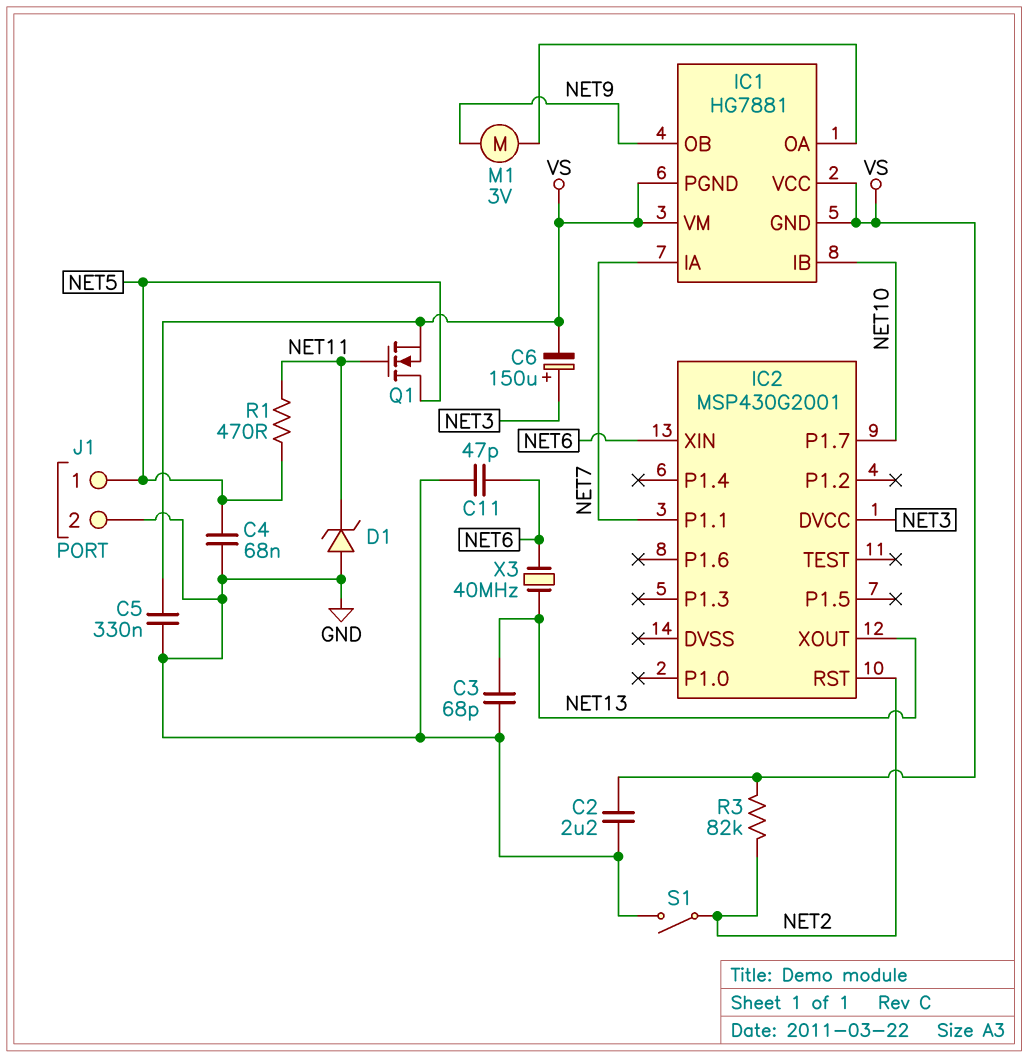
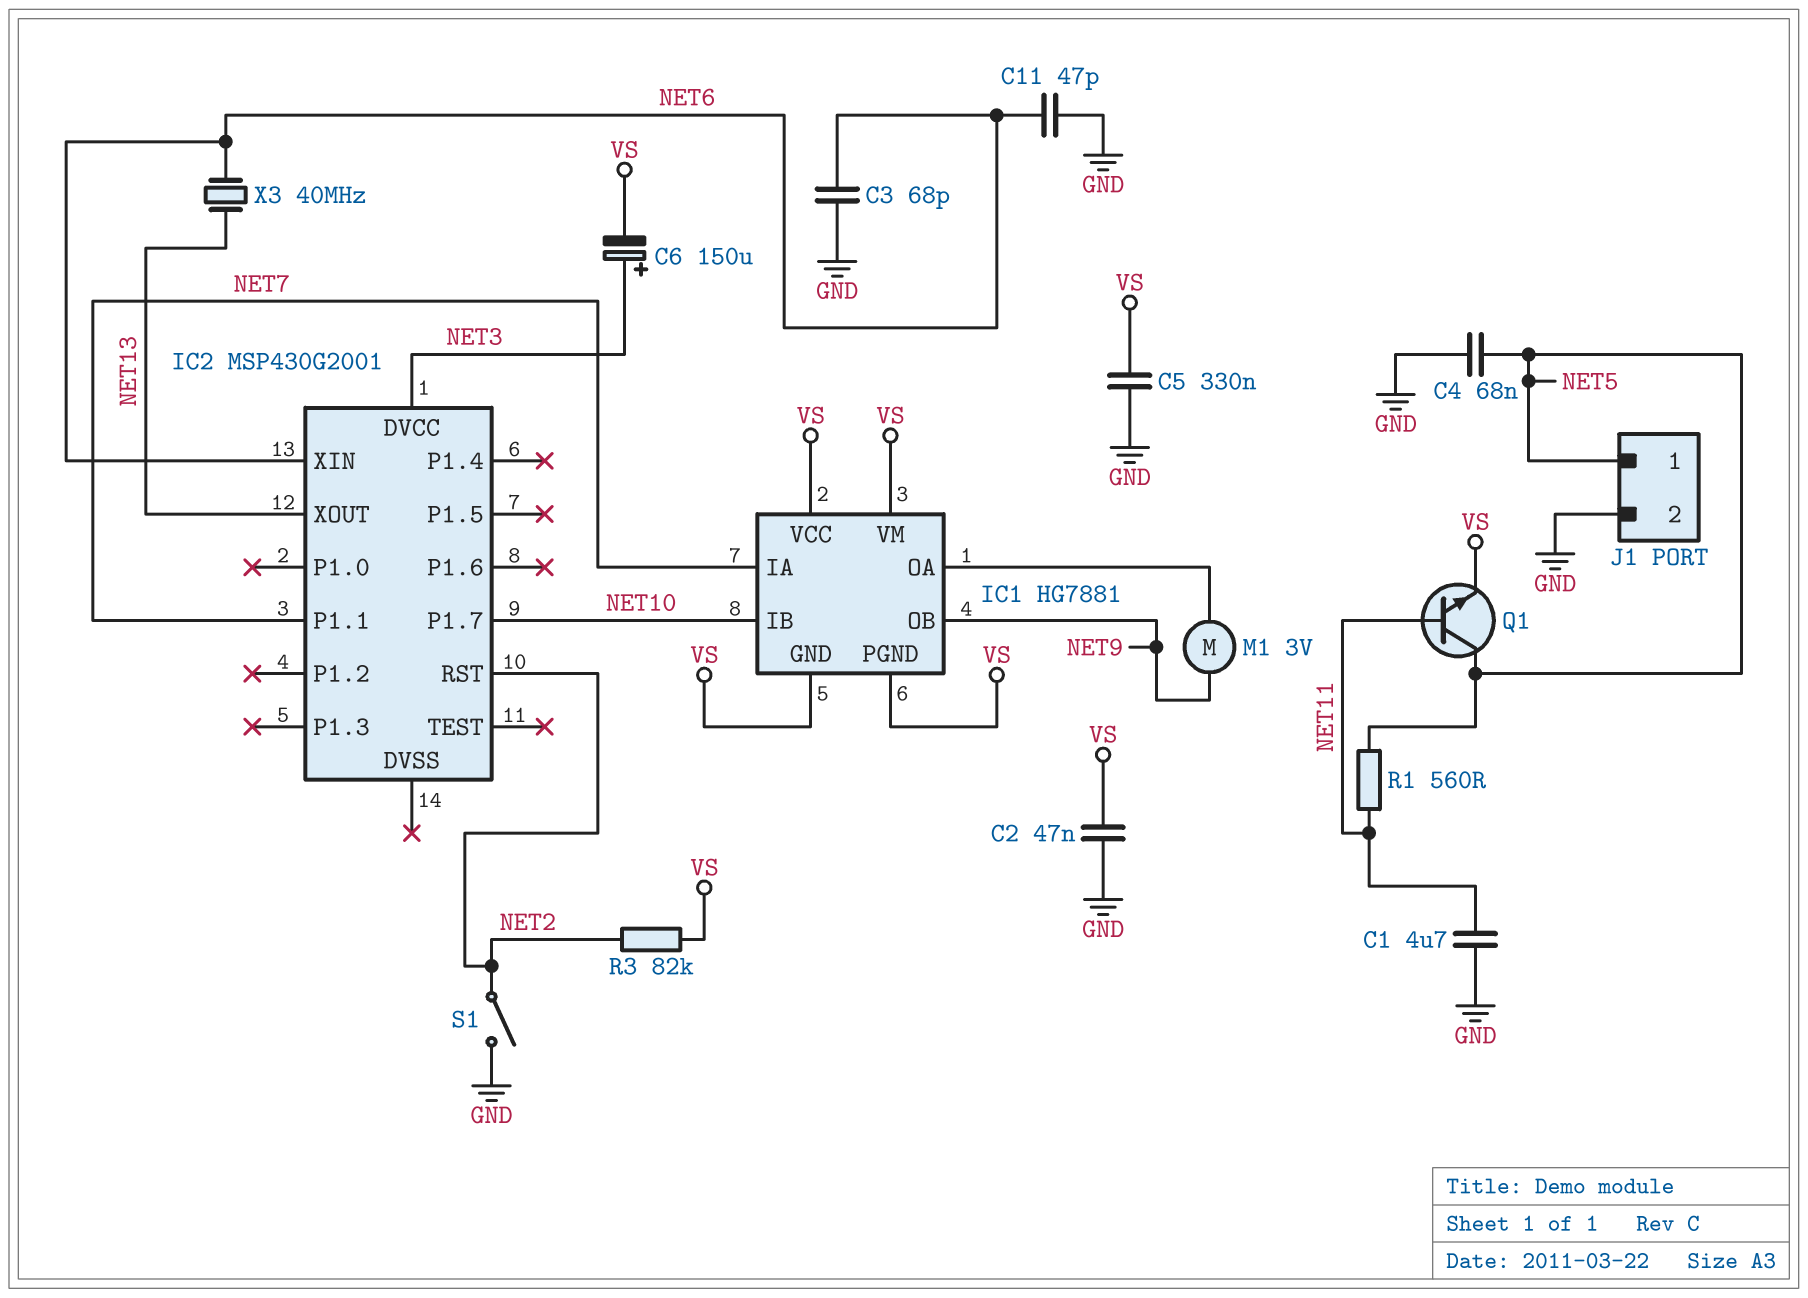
C1: none -> 4.7uF (GND, NET11)
C2: 2.2uF (GND, VS) -> 47nF (GND, VS)
C3: 68pF (GND, NET13) -> 68pF (GND, NET6)
D1: zener (A GND, K NET11) -> none
Q1: NMOS (G NET11, D NET5, S VS) -> NPN (B NET11, C NET5, E VS)
R1: 470 (NET5, NET11) -> 560 (NET5, NET11)

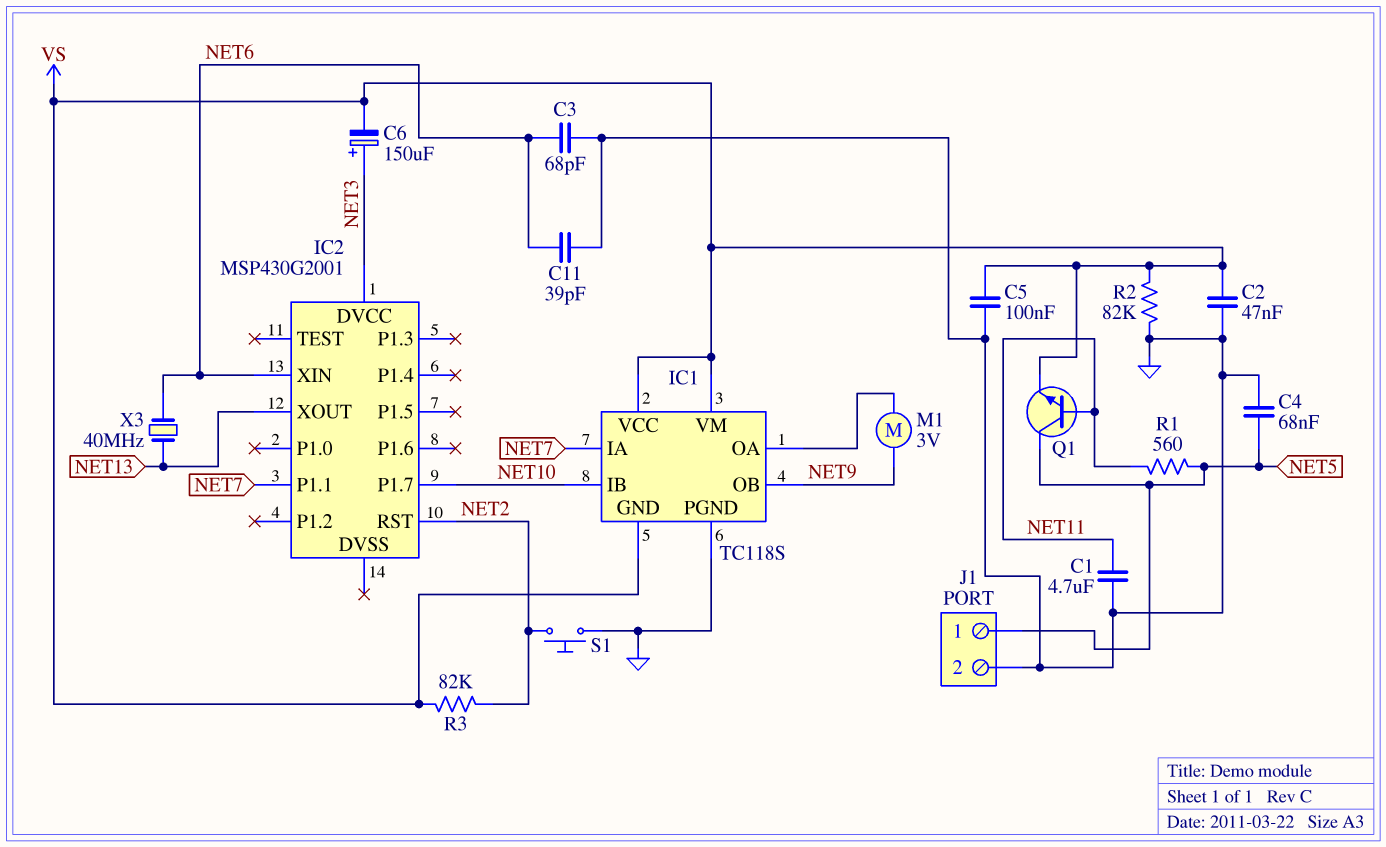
C5: 330nF (GND, VS) -> 100nF (GND, VS)
C11: 47pF (GND, NET6) -> 39pF (GND, NET6)
IC1: HG7881 -> TC118S
IC1 pin PGND: VS -> GND
R2: none -> 82k (GND, VS)
S1: switch (GND, NET2) -> button (GND, NET2)

